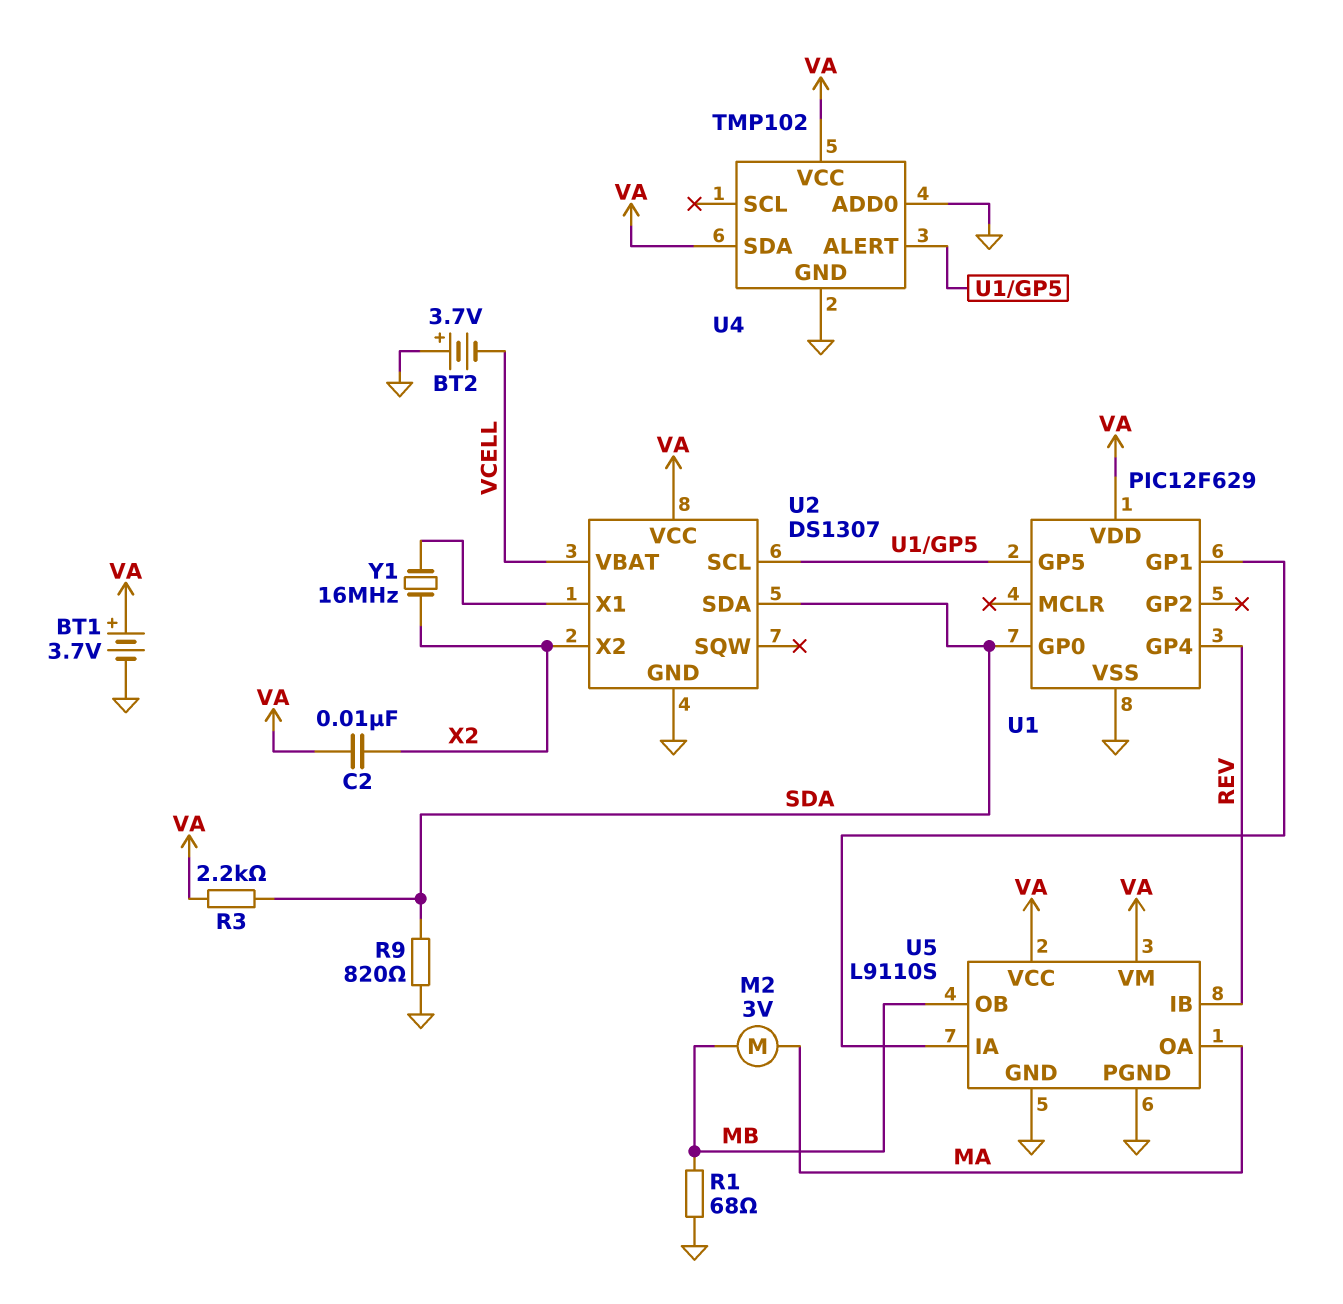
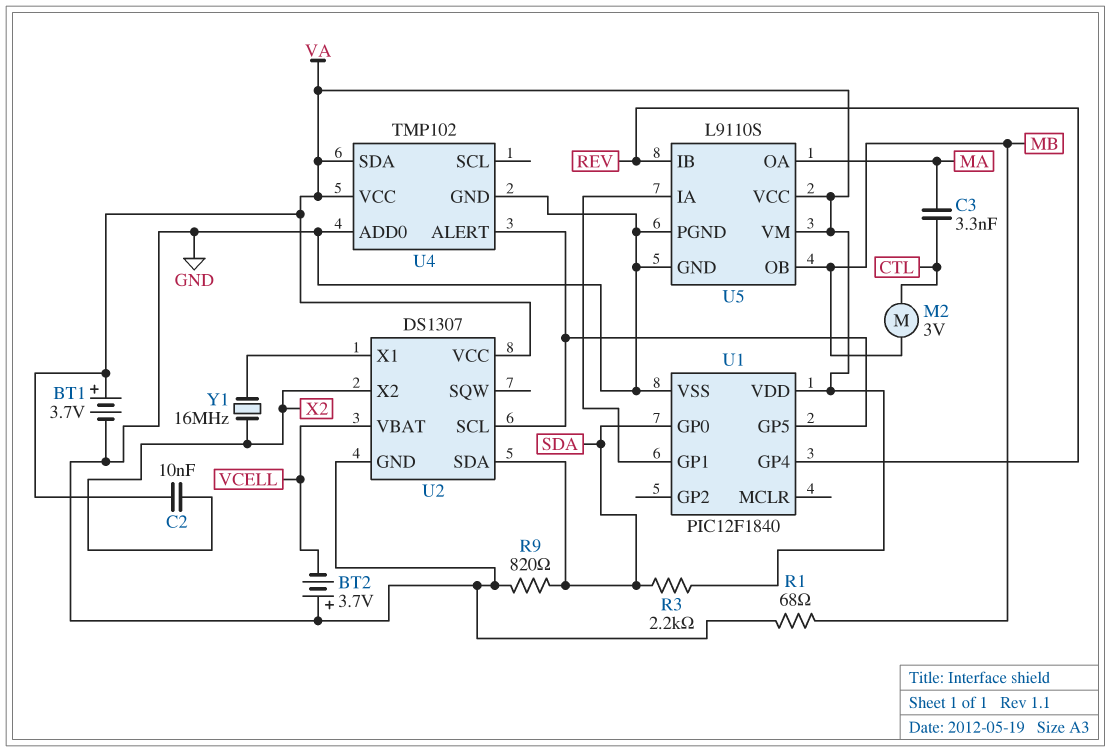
C3: none -> 3.3nF (CTL, MA)
M2: motor 3V (MA, MB) -> motor 3V (CTL, MB)
U1: PIC12F629 -> PIC12F1840

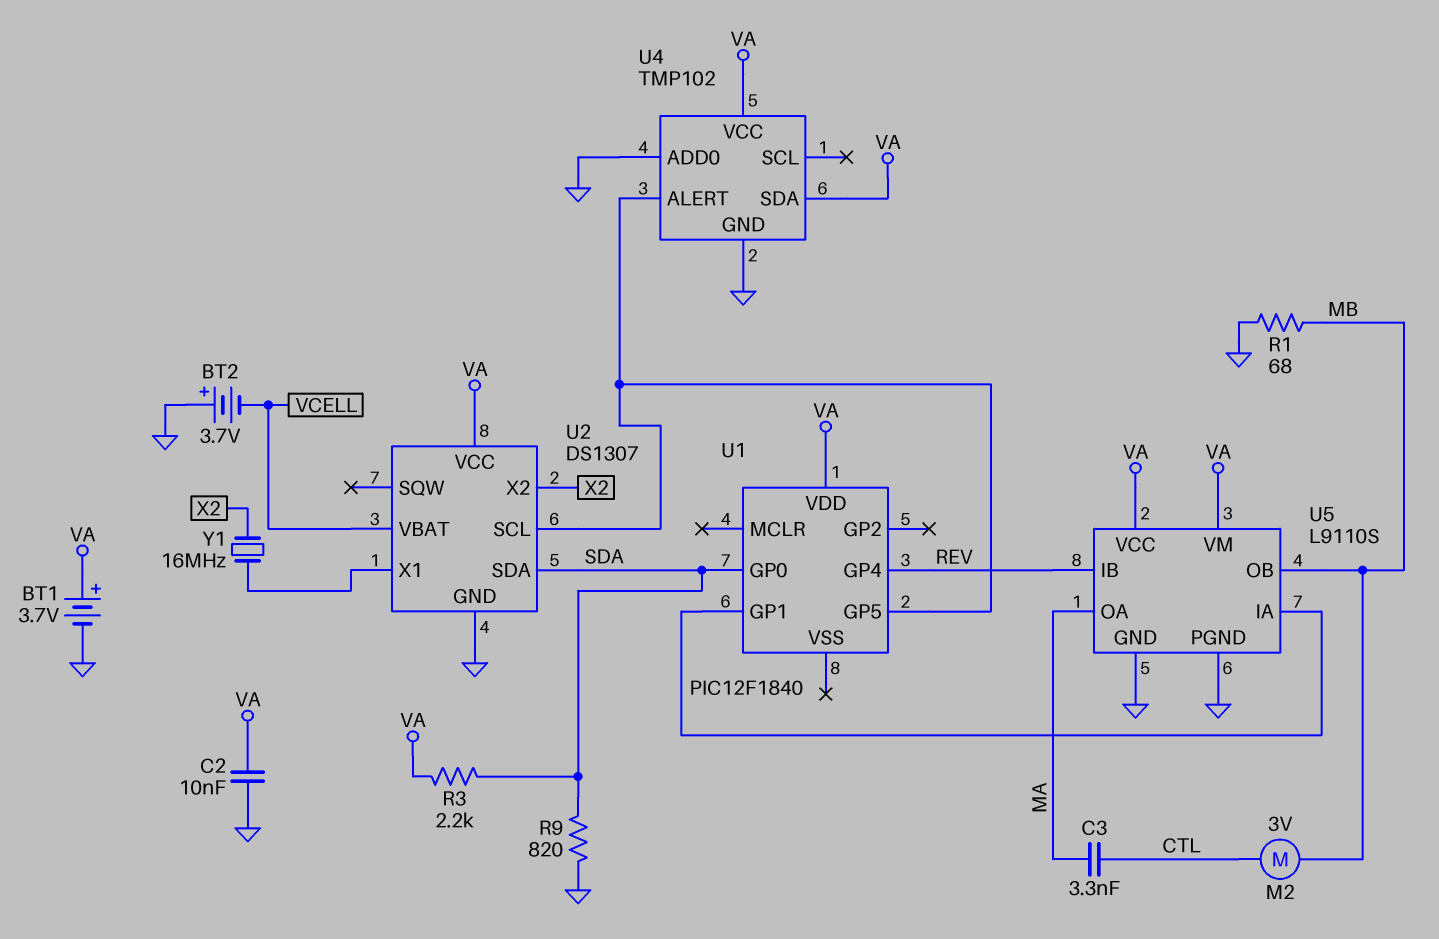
C2: 10nF (VA, X2) -> 10nF (GND, VA)
U1 pin VSS: GND -> none

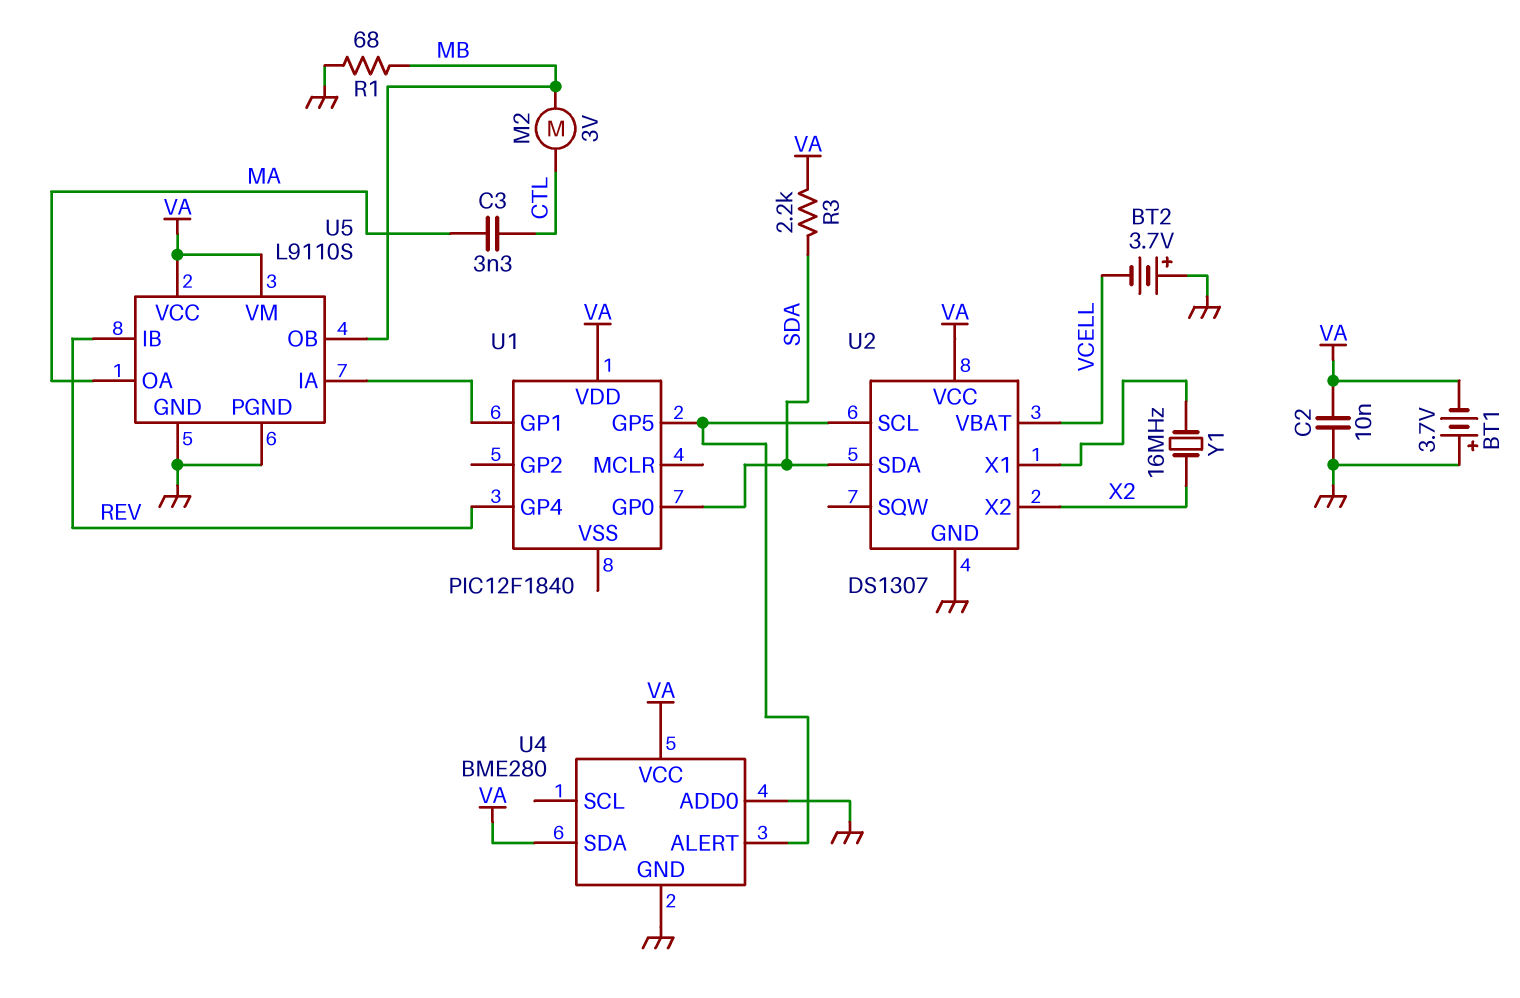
BT1: 3.7V (plus VA, minus GND) -> 3.7V (plus GND, minus VA)
R9: 820 (GND, SDA) -> none
U4: TMP102 -> BME280

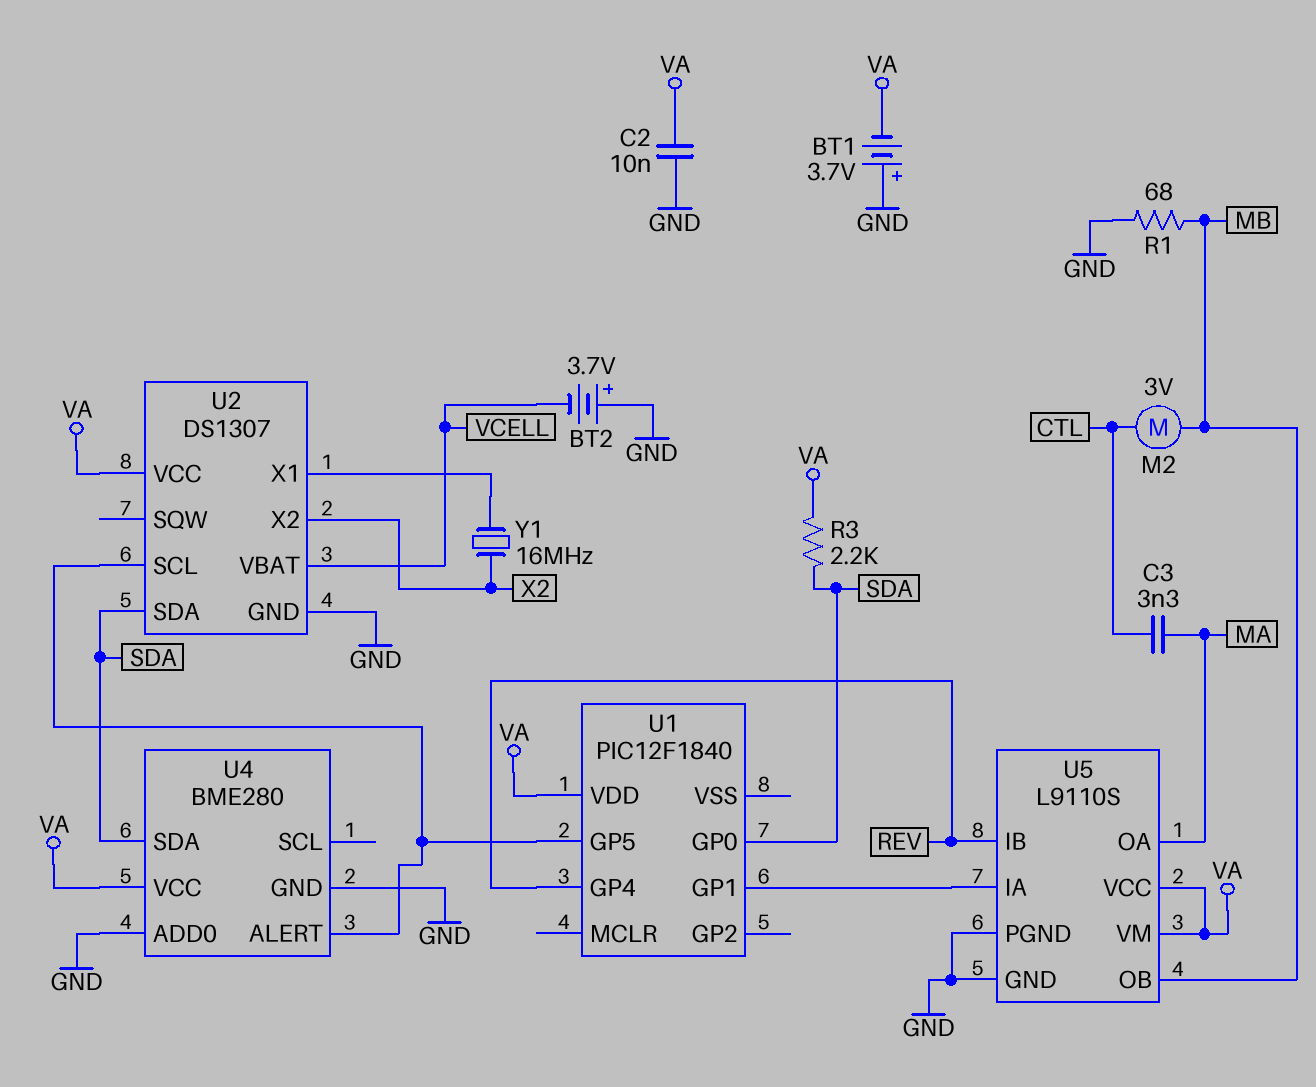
U4 pin SDA: VA -> SDA

